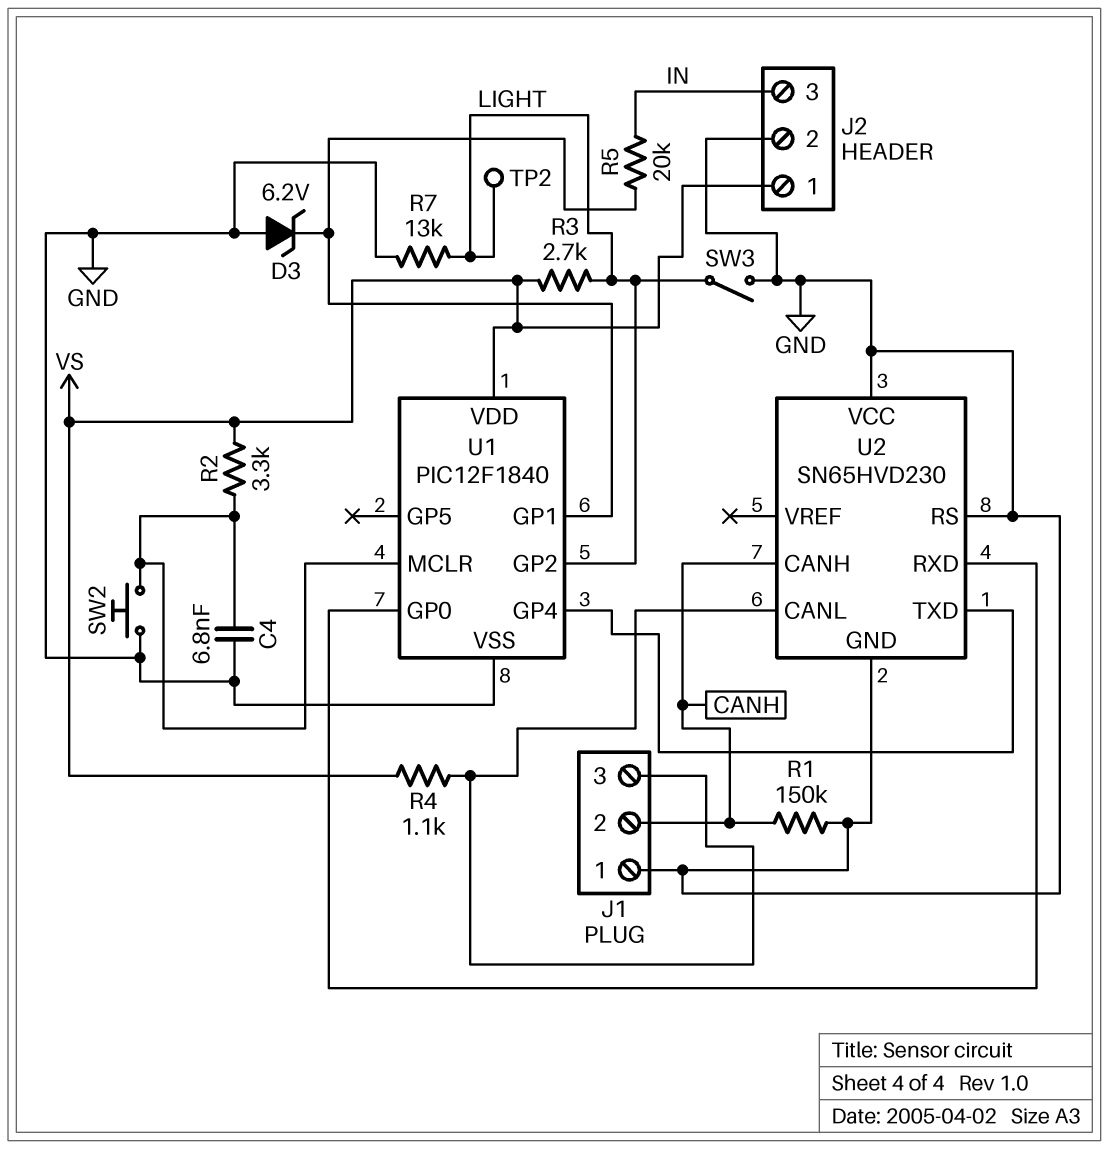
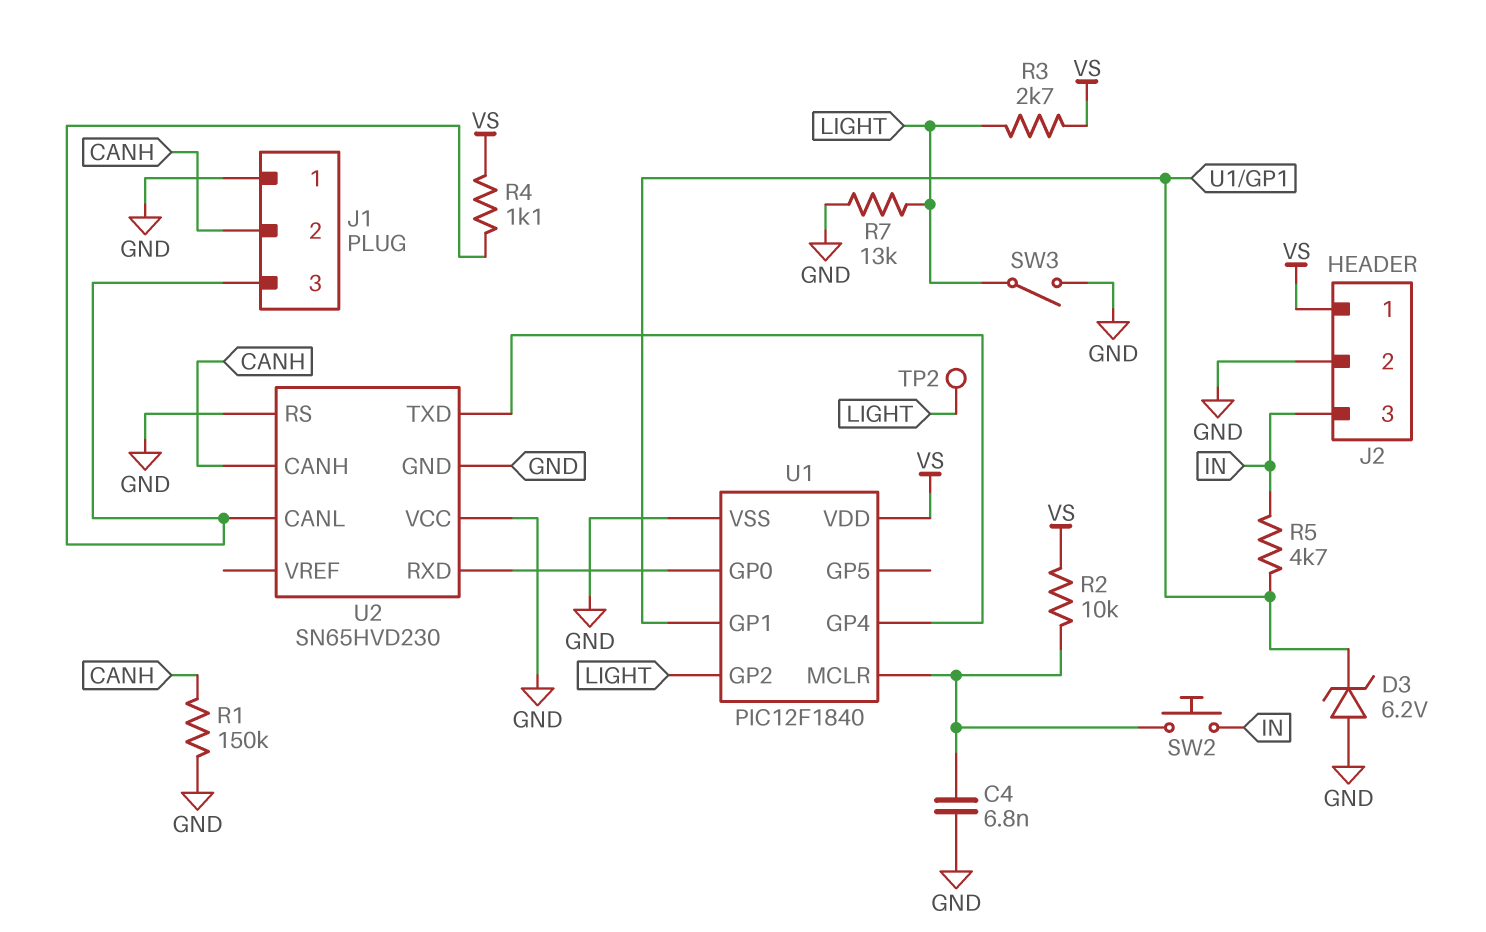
R2: 3.3k (U1/MCLR, VS) -> 10k (U1/MCLR, VS)
R5: 20k (IN, U1/GP1) -> 4.7k (IN, U1/GP1)
SW2: button (GND, U1/MCLR) -> button (IN, U1/MCLR)

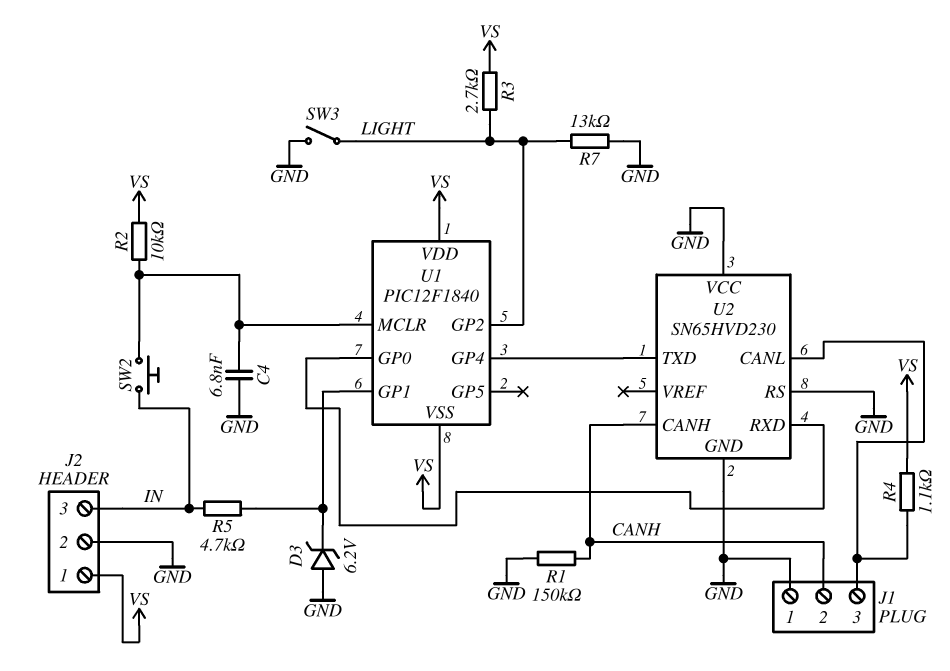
TP2: test point (LIGHT) -> none
U1 pin VSS: GND -> VS

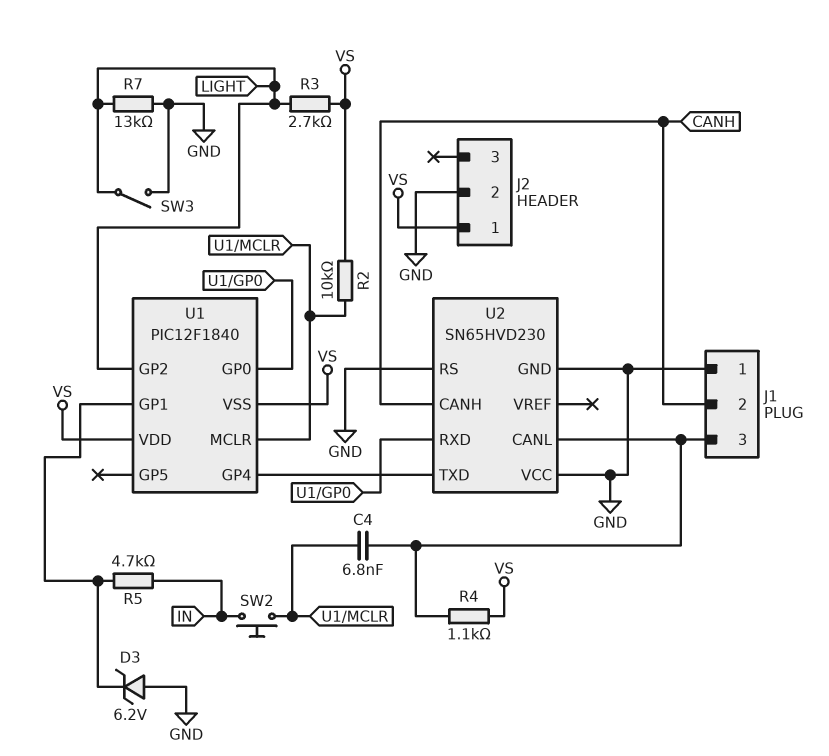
C4: 6.8nF (GND, U1/MCLR) -> 6.8nF (J1/3, U1/MCLR)
J2 pin 3: IN -> none
R1: 150k (CANH, GND) -> none

